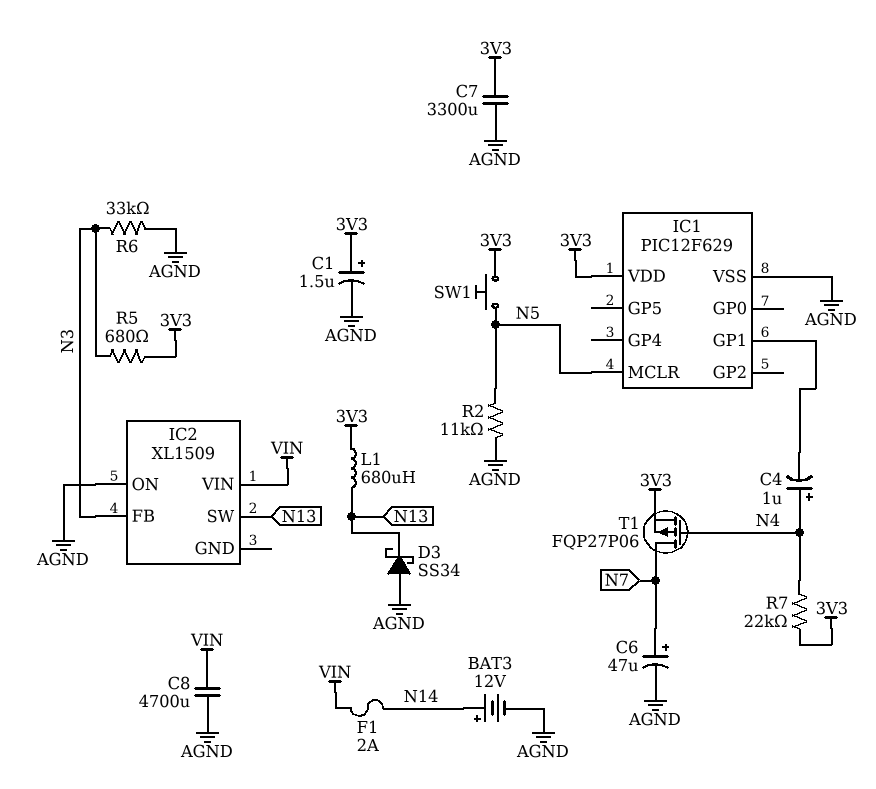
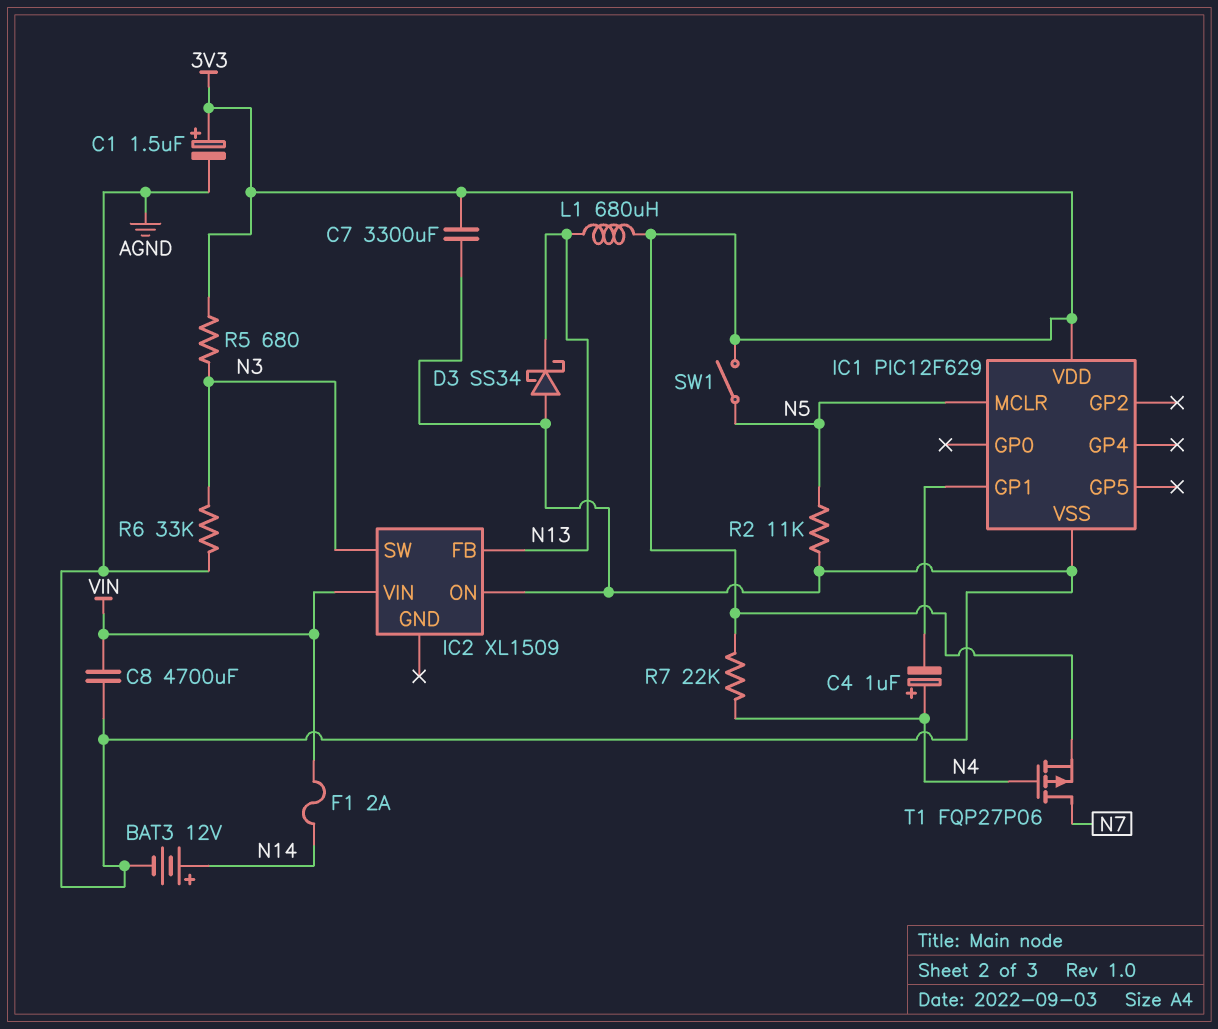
C6: 47uF (plus N7, minus AGND) -> none
IC2 pin FB: N3 -> N13
IC2 pin SW: N13 -> N3
SW1: button (3V3, N5) -> switch (3V3, N5)

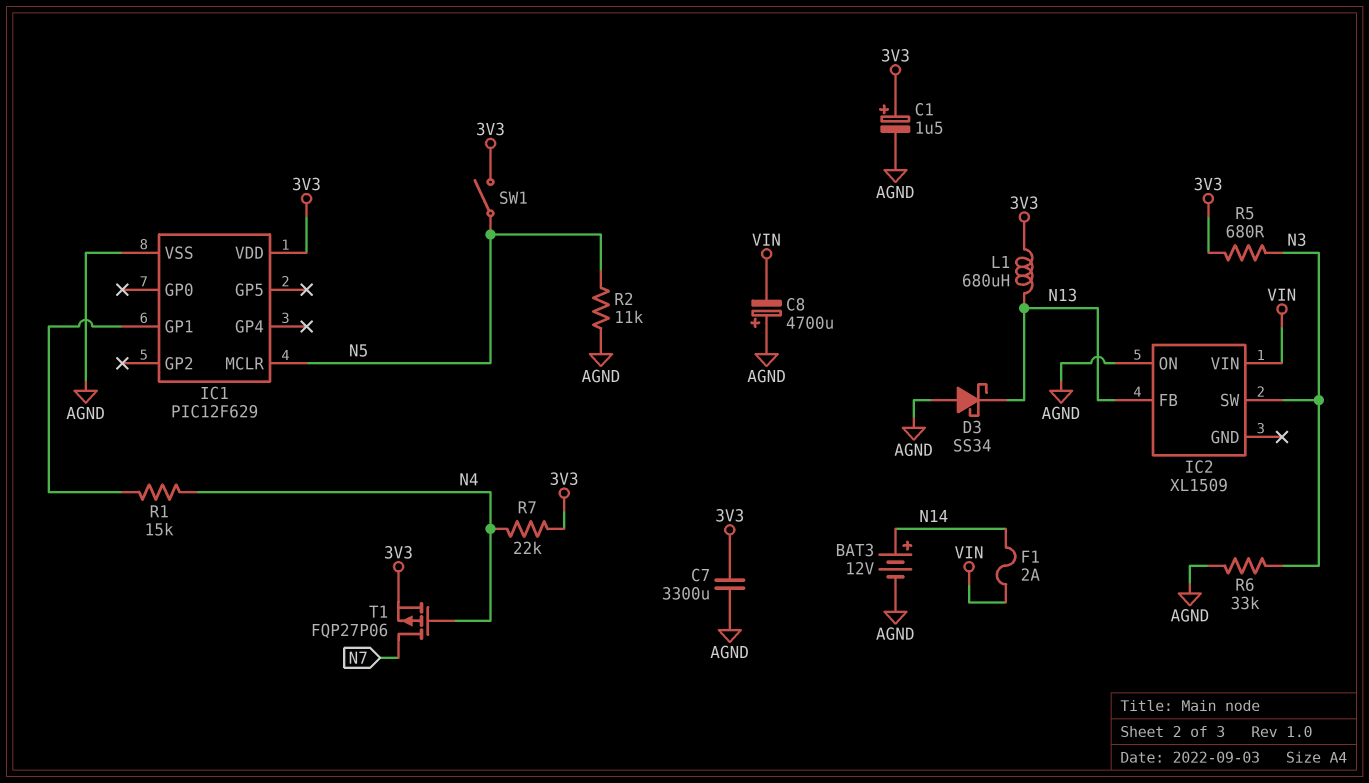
C4: 1uF (plus N4, minus IC1/GP1) -> none
C8: 4700uF (AGND, VIN) -> 4700uF (plus AGND, minus VIN)
R1: none -> 15k (IC1/GP1, N4)

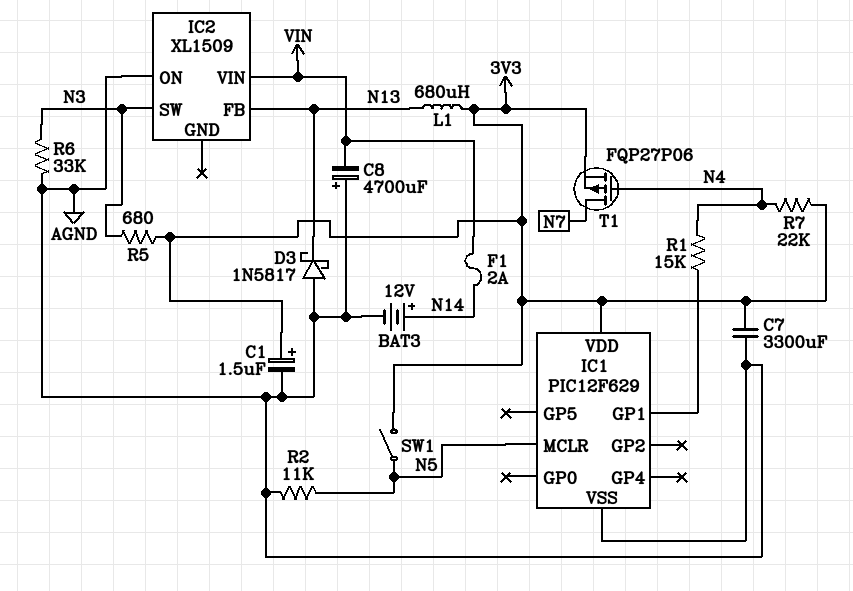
D3: schottky SS34 (A AGND, K N13) -> schottky 1N5817 (A AGND, K N13)

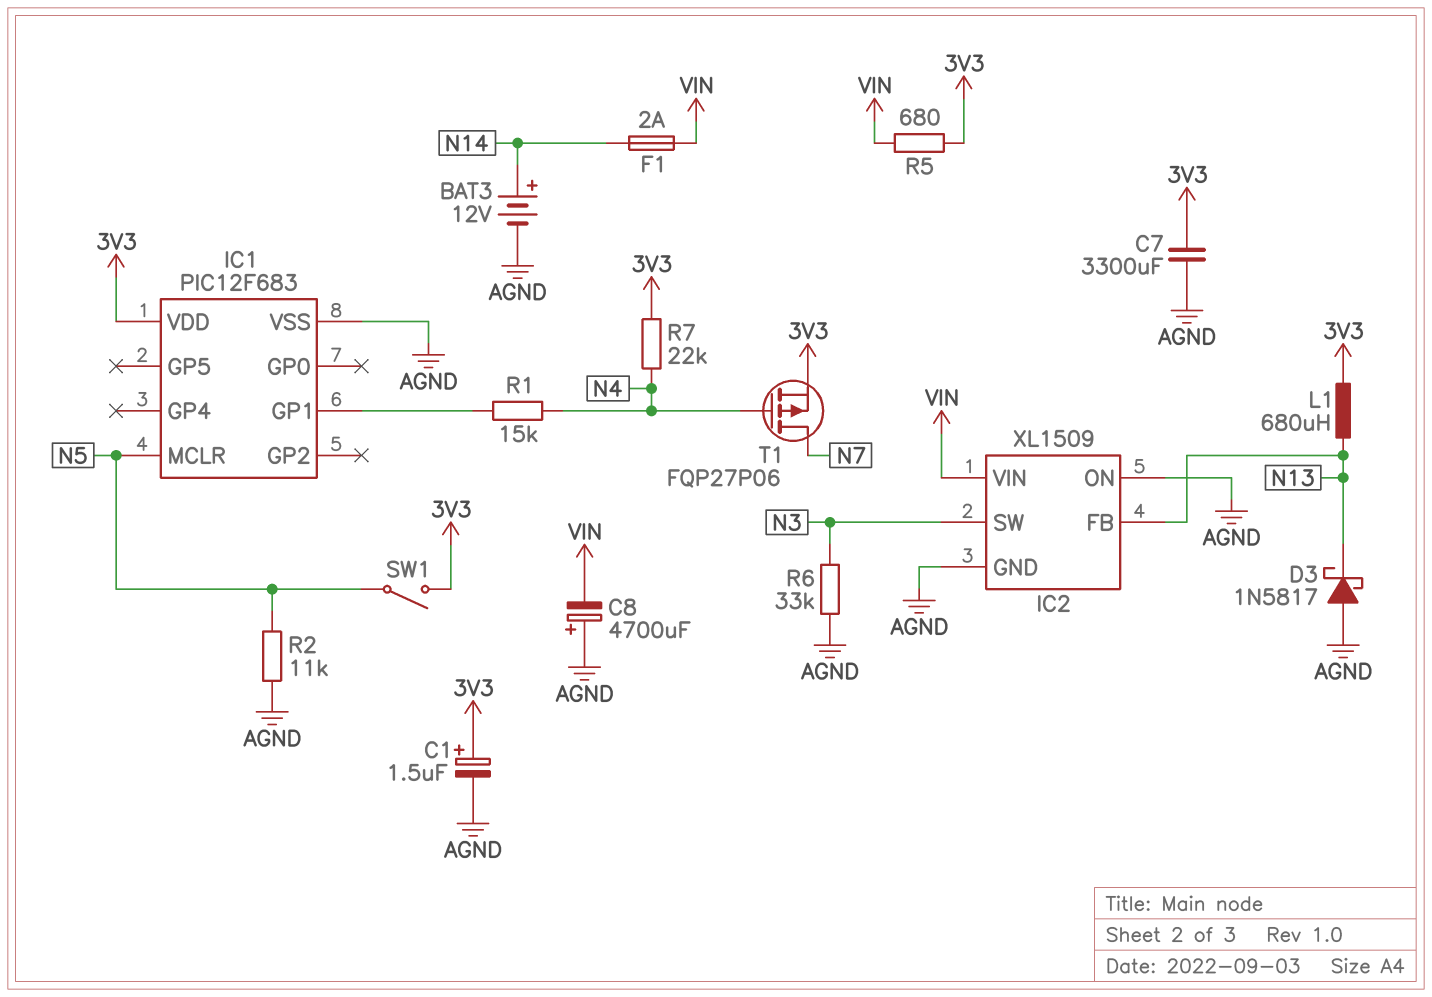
IC1: PIC12F629 -> PIC12F683
IC2 pin GND: none -> AGND
R5: 680 (3V3, N3) -> 680 (3V3, VIN)

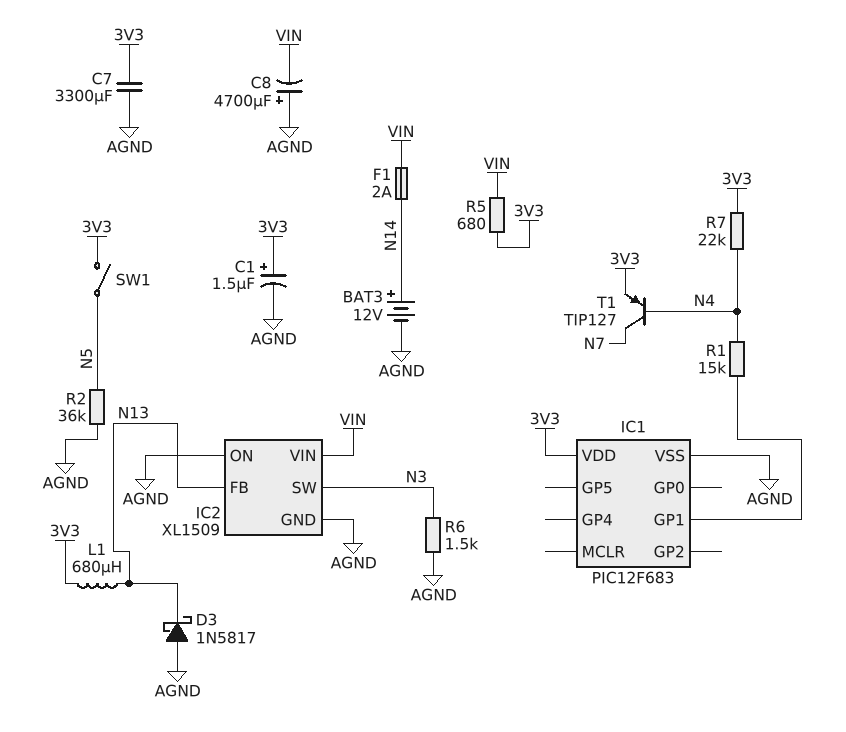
IC1 pin MCLR: N5 -> none
R2: 11k (AGND, N5) -> 36k (AGND, N5)
R6: 33k (AGND, N3) -> 1.5k (AGND, N3)
T1: PMOS FQP27P06 (G N4, D N7, S 3V3) -> PNP TIP127 (B N4, C N7, E 3V3)

